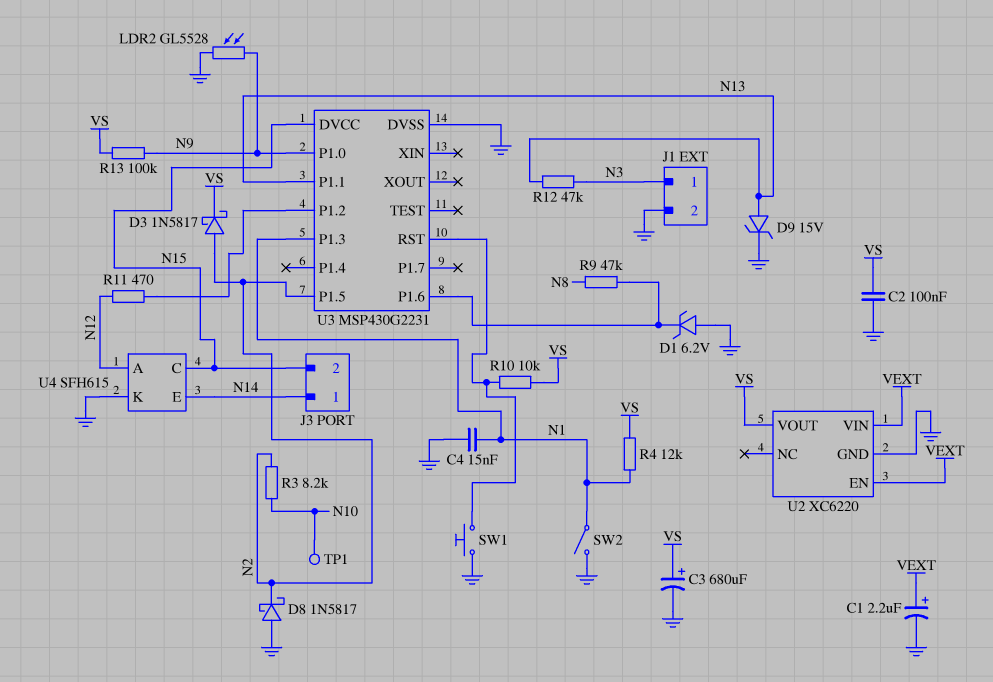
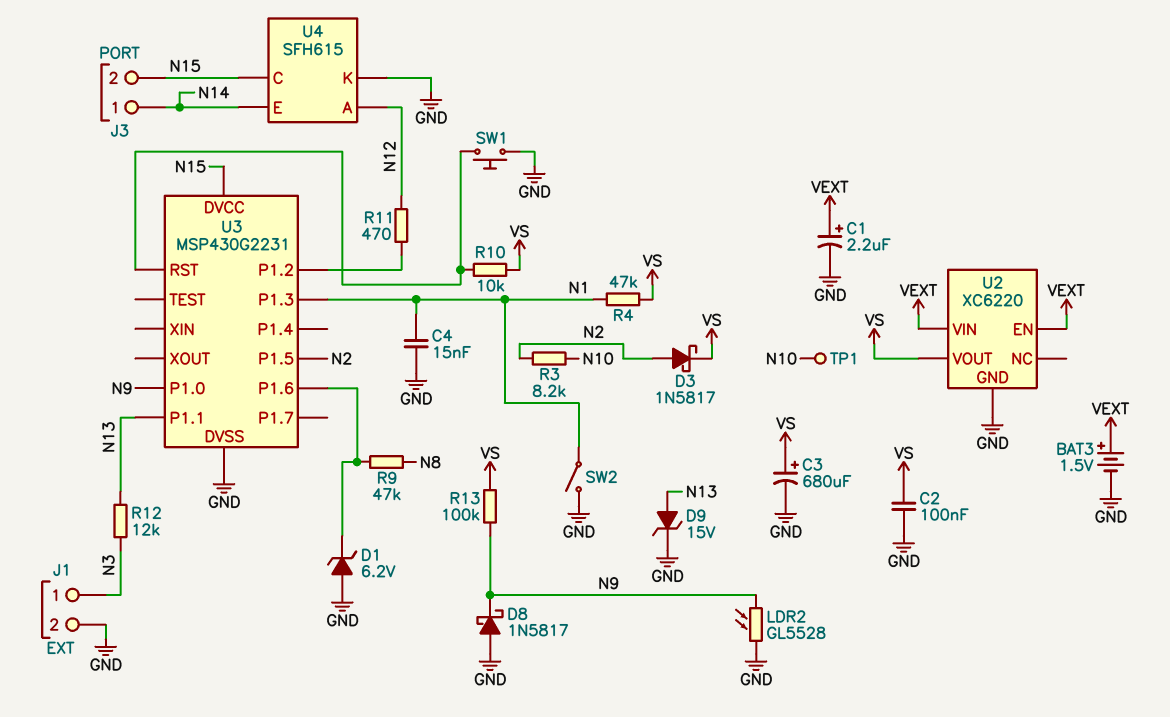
BAT3: none -> 1.5V (plus VEXT, minus GND)
D8: schottky 1N5817 (A GND, K N2) -> schottky 1N5817 (A GND, K N9)
R4: 12k (N1, VS) -> 47k (N1, VS)
R12: 47k (N3, N13) -> 12k (N3, N13)

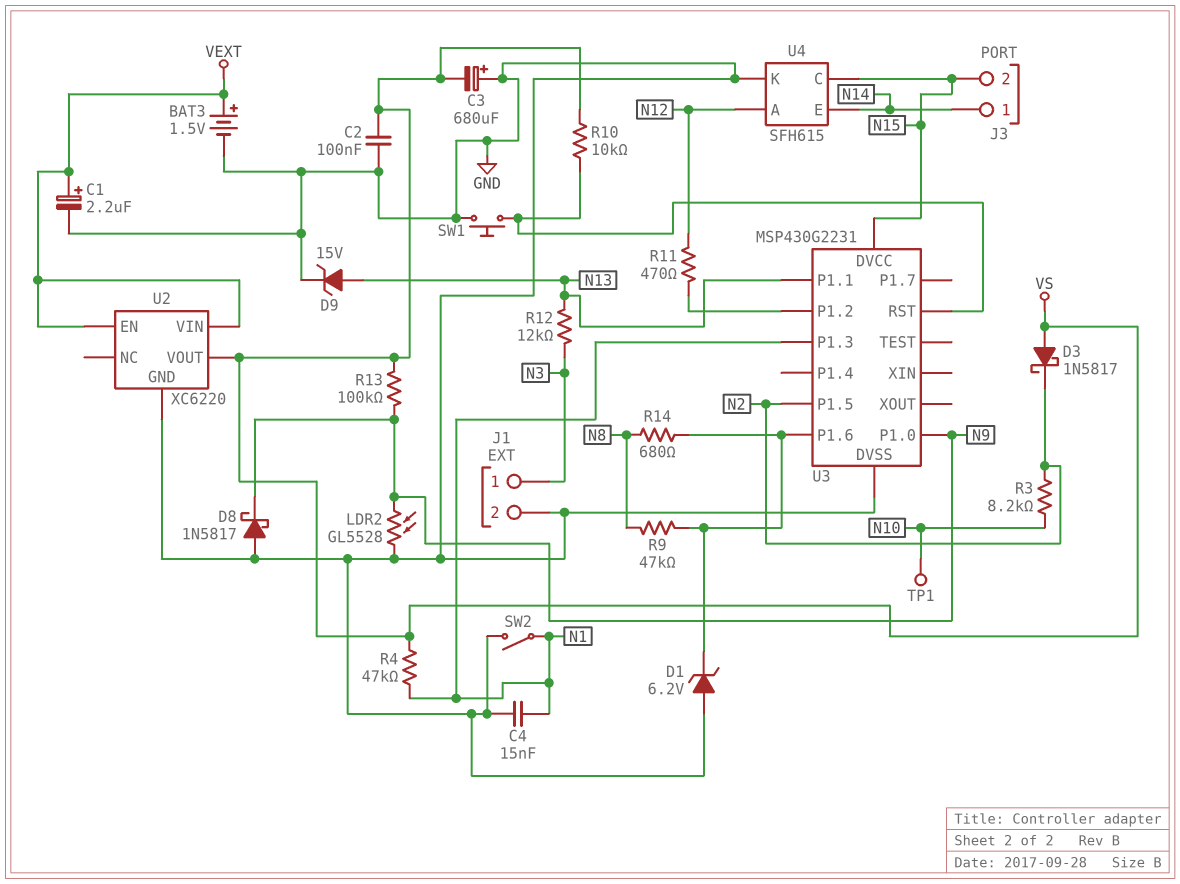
C3: 680uF (plus VS, minus GND) -> 680uF (plus GND, minus VS)
D3: schottky 1N5817 (A N2, K VS) -> schottky 1N5817 (A VS, K N2)
R14: none -> 680 (N8, U3/P1.6)

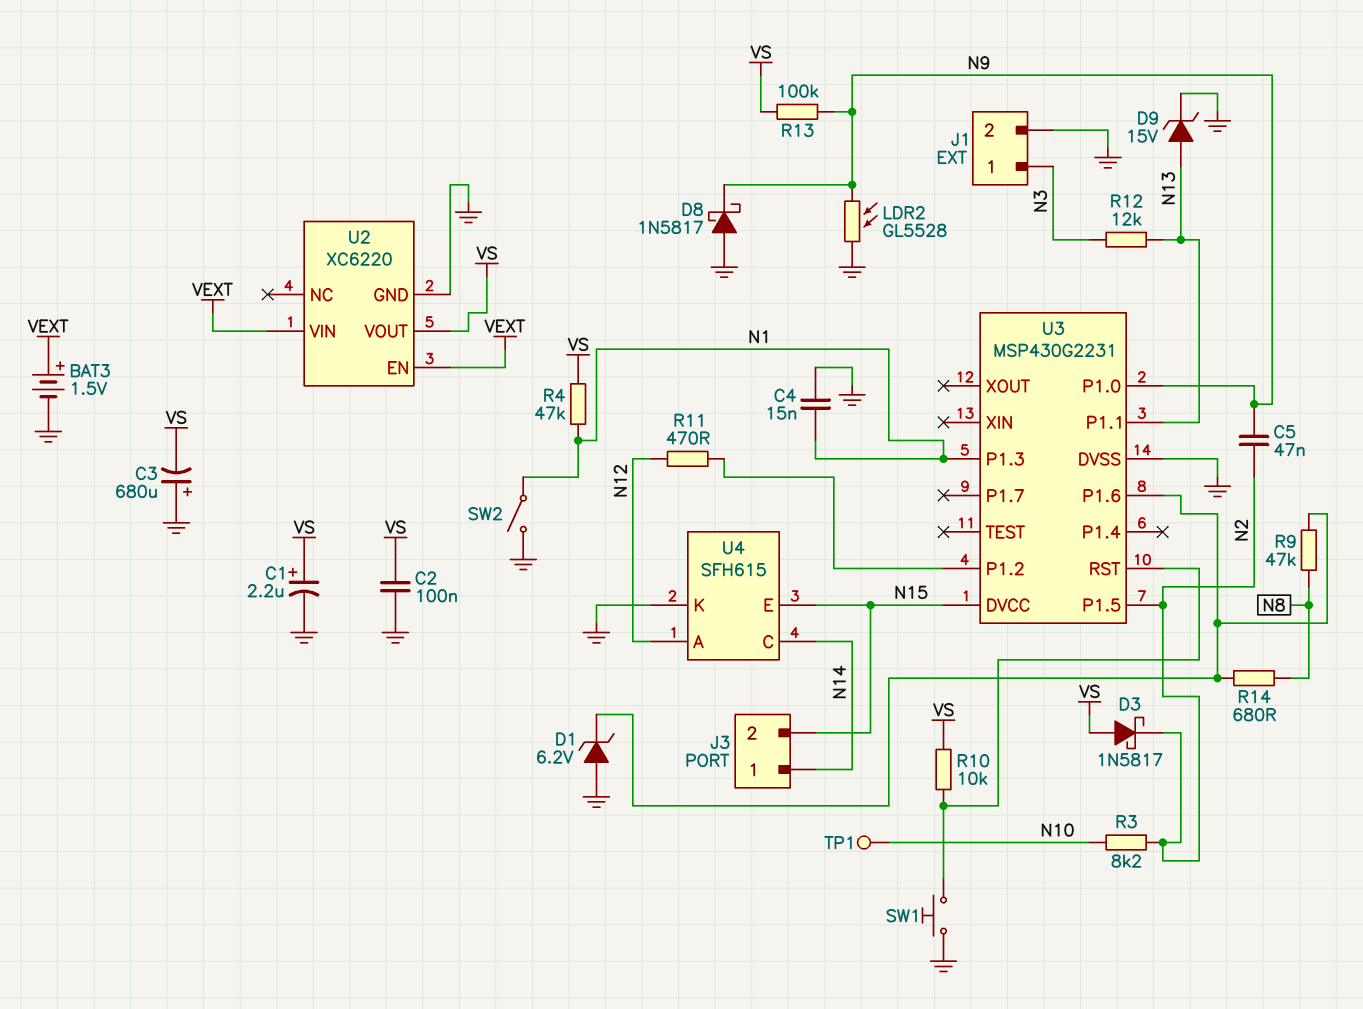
C1: 2.2uF (plus VEXT, minus GND) -> 2.2uF (plus VS, minus GND)
C5: none -> 47nF (N2, N9)
U4 pin C: N15 -> N14
U4 pin E: N14 -> N15

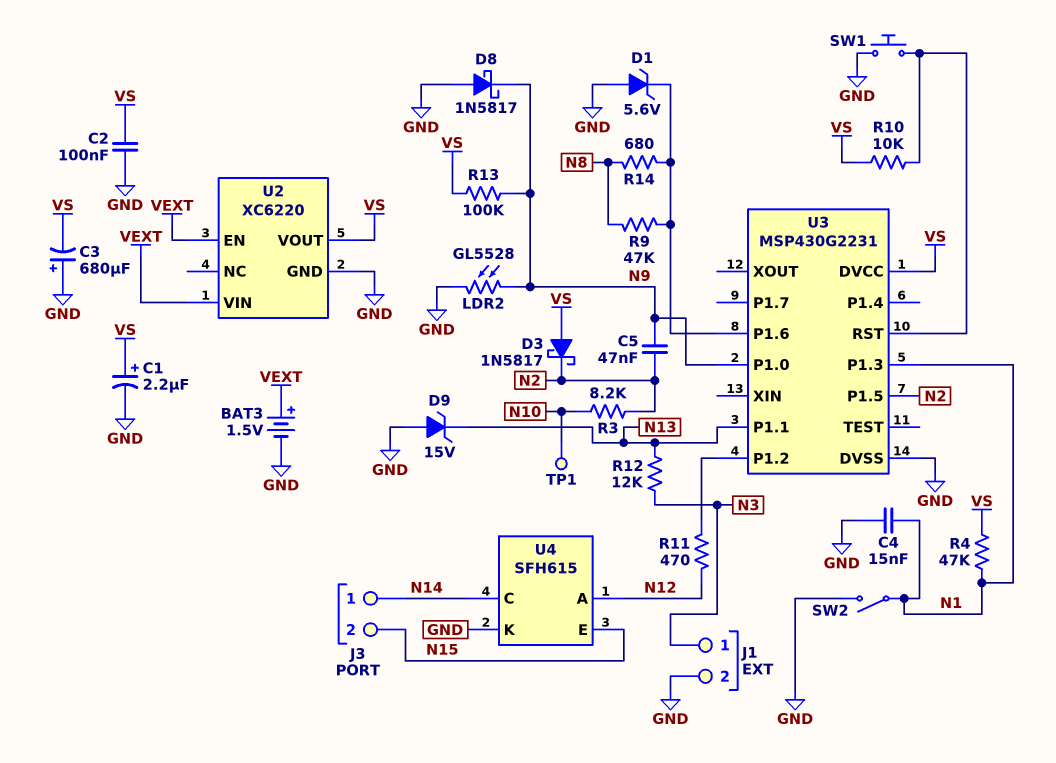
D1: zener 6.2V (A GND, K U3/P1.6) -> zener 5.6V (A GND, K U3/P1.6)
D9: zener 15V (A N13, K GND) -> zener 15V (A GND, K N13)
U3 pin DVCC: N15 -> VS

